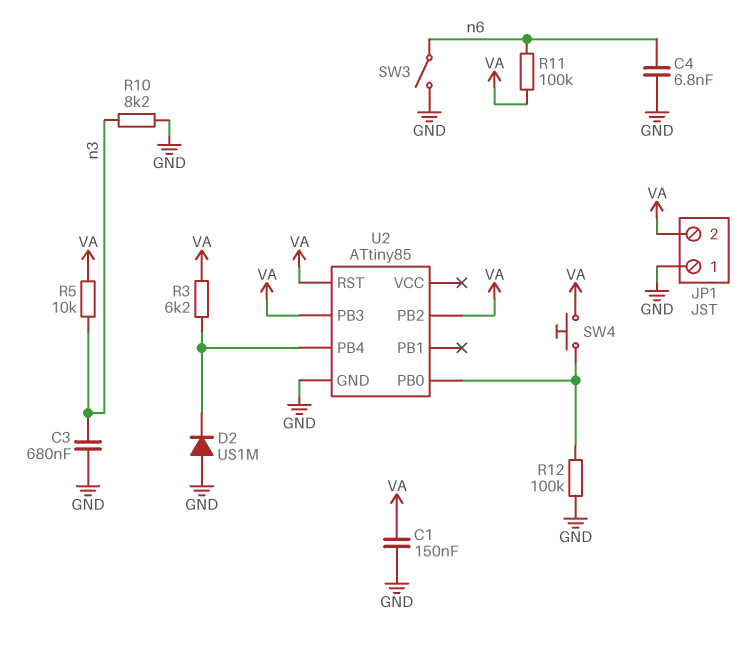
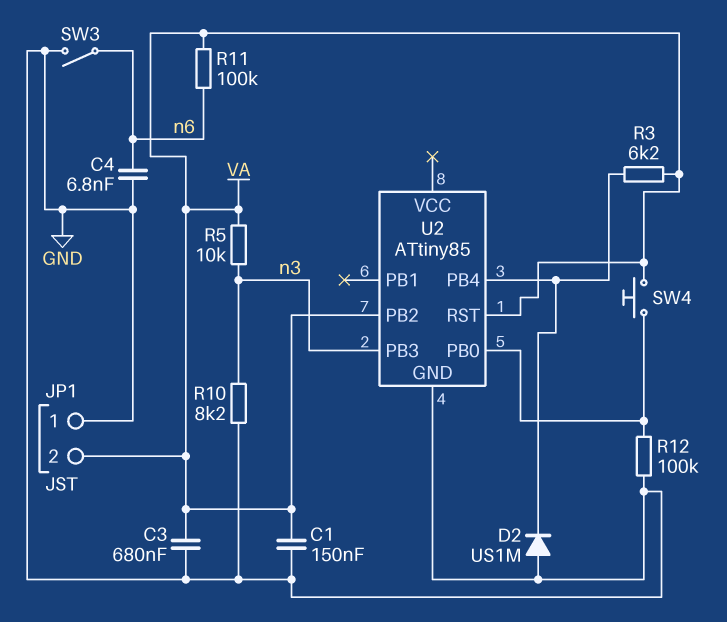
C3: 680nF (GND, n3) -> 680nF (GND, VA)
U2 pin PB3: VA -> n3

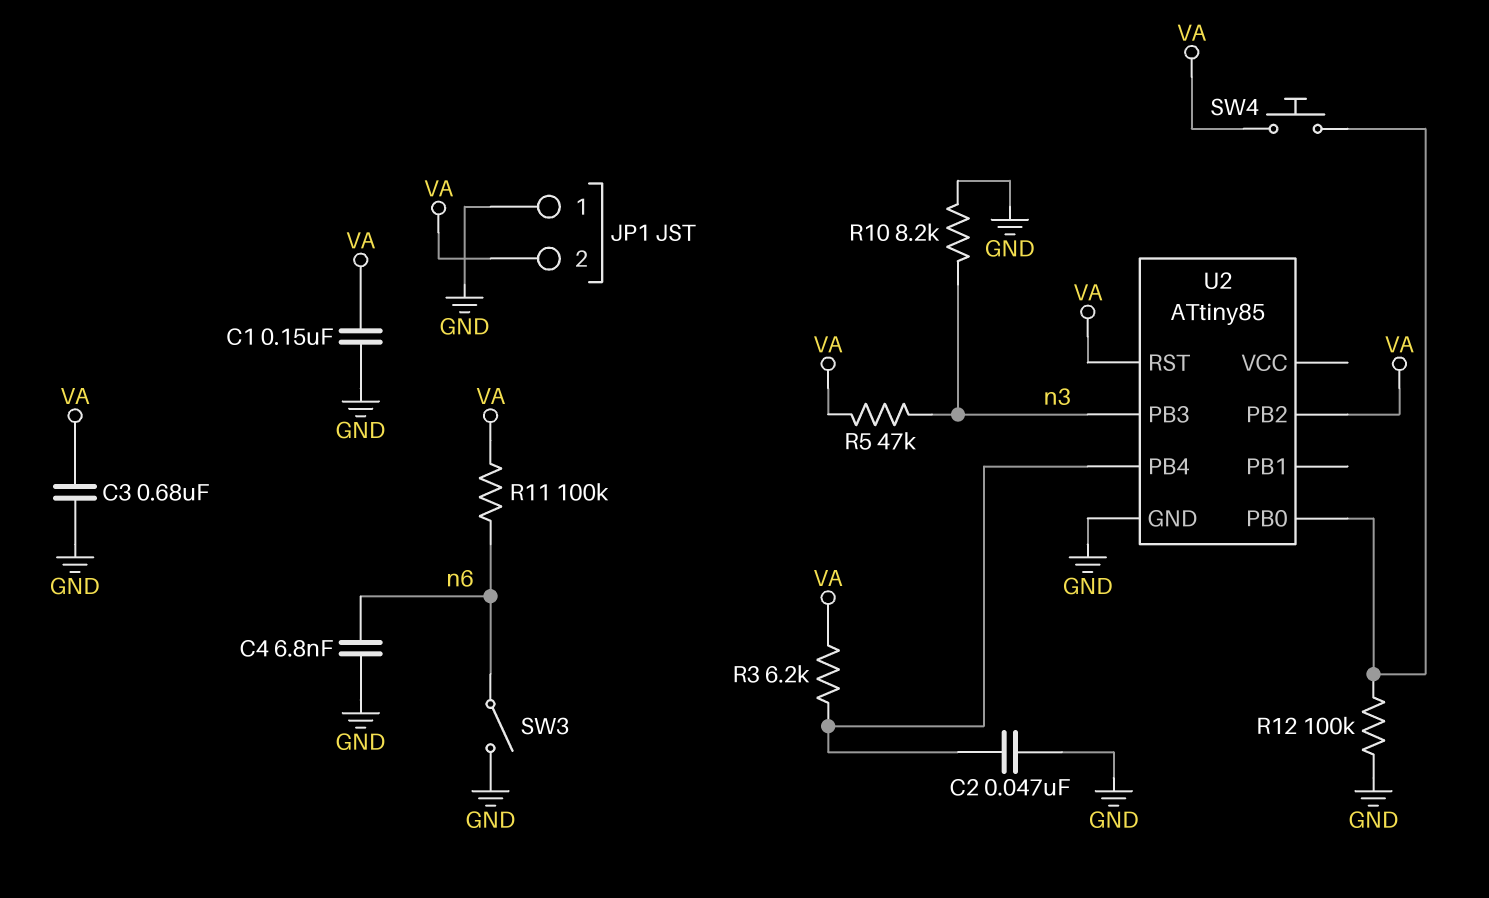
C2: none -> 47nF (GND, U2/PB4)
D2: diode US1M (A GND, K U2/PB4) -> none
R5: 10k (VA, n3) -> 47k (VA, n3)

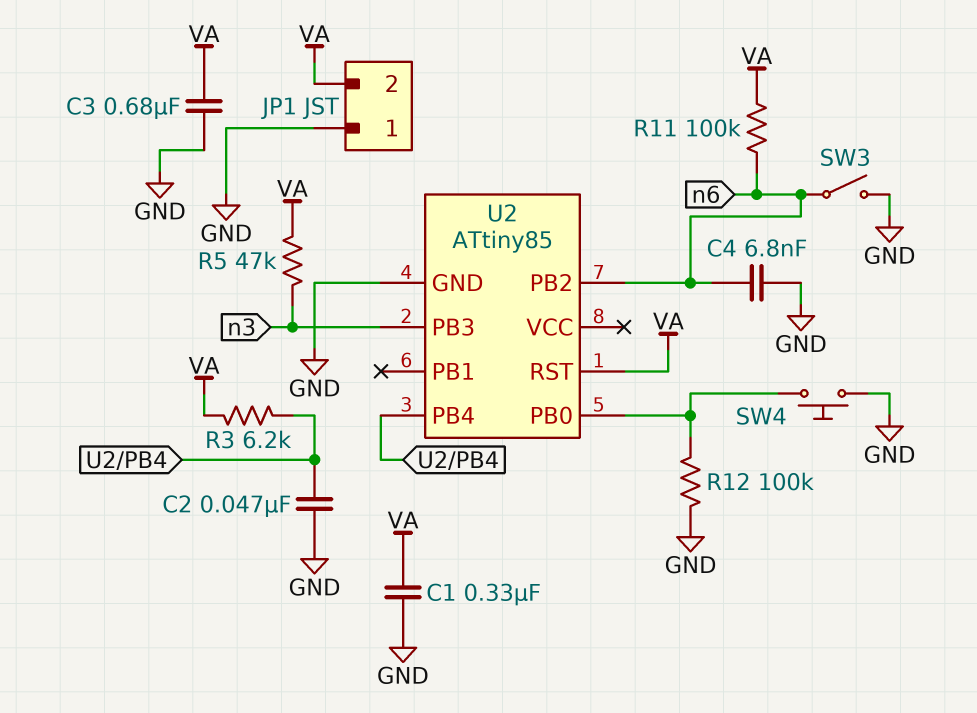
C1: 150nF (GND, VA) -> 330nF (GND, VA)
R10: 8.2k (GND, n3) -> none
SW4: button (U2/PB0, VA) -> button (GND, U2/PB0)
U2 pin PB2: VA -> n6

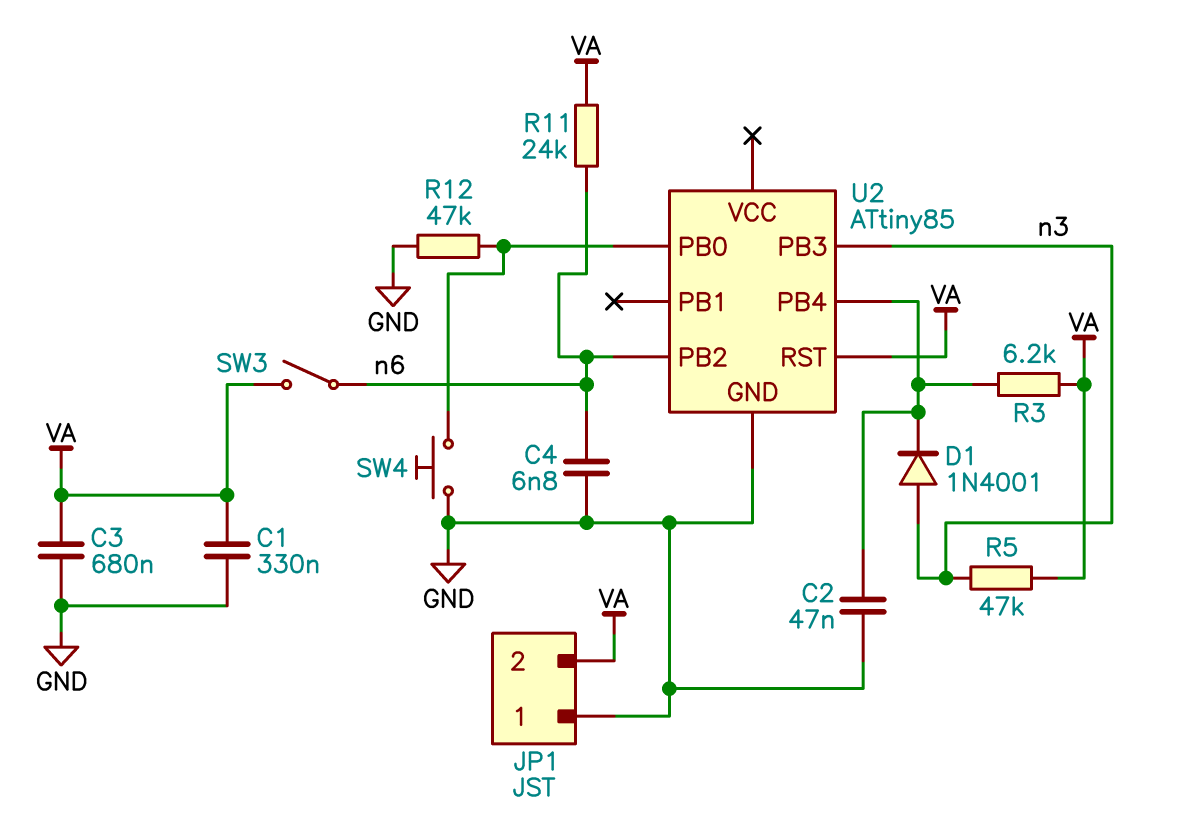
D1: none -> diode 1N4001 (A n3, K U2/PB4)
R11: 100k (VA, n6) -> 24k (VA, n6)
R12: 100k (GND, U2/PB0) -> 47k (GND, U2/PB0)
SW3: switch (GND, n6) -> switch (VA, n6)

